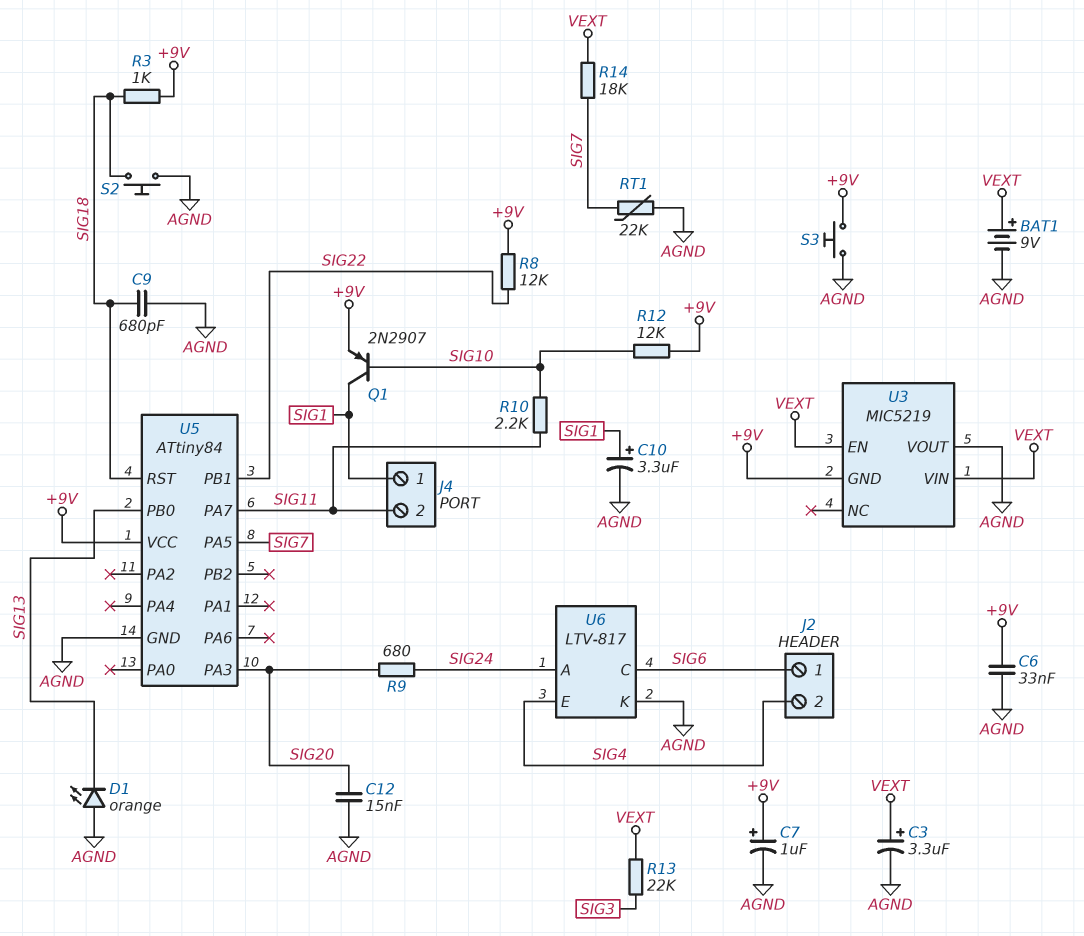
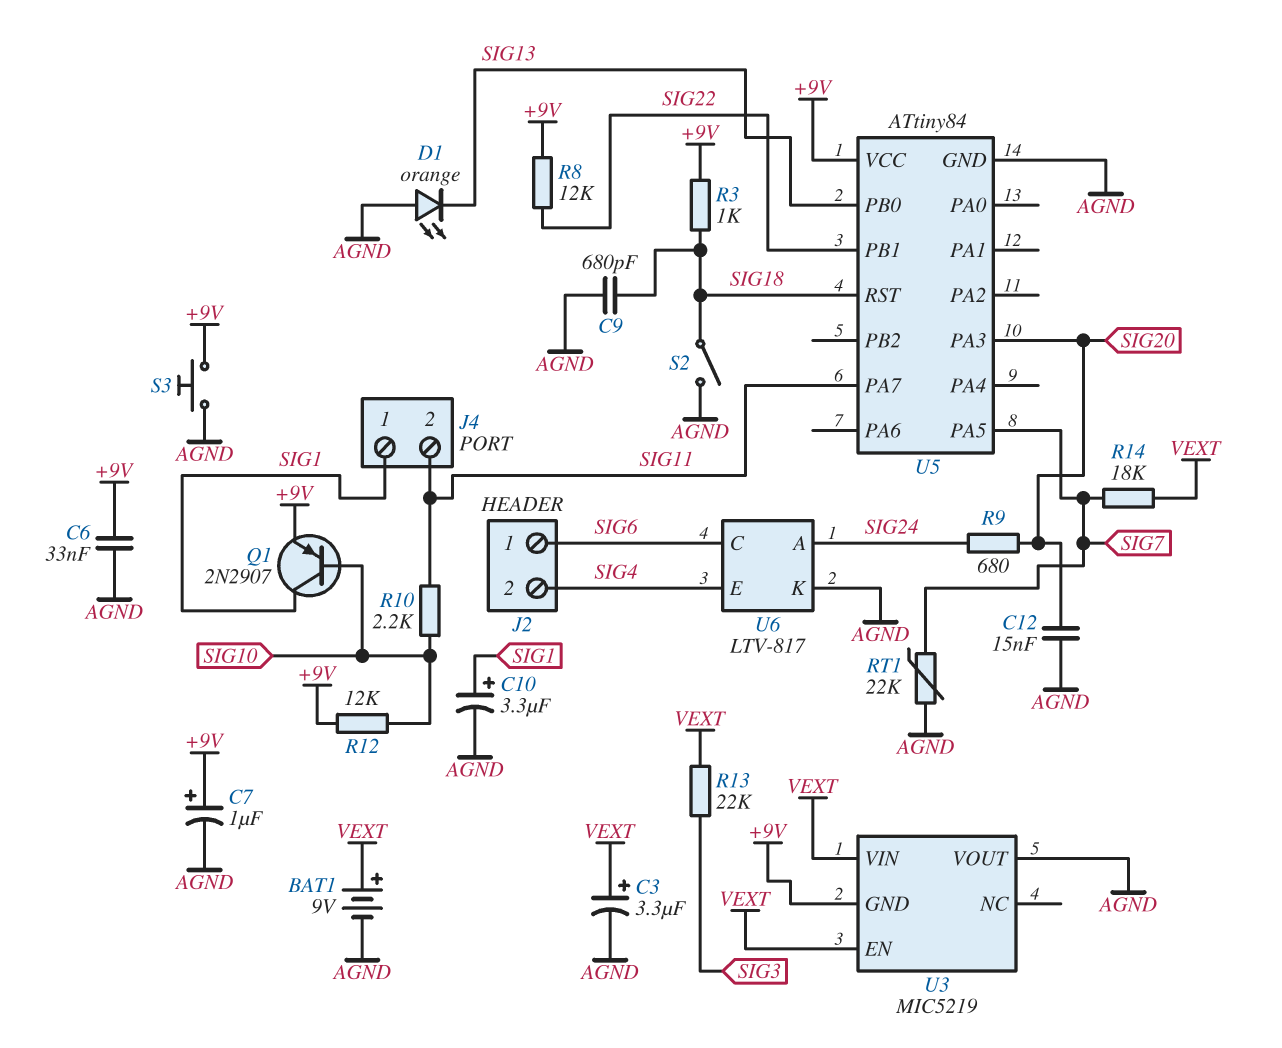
S2: button (AGND, SIG18) -> switch (AGND, SIG18)

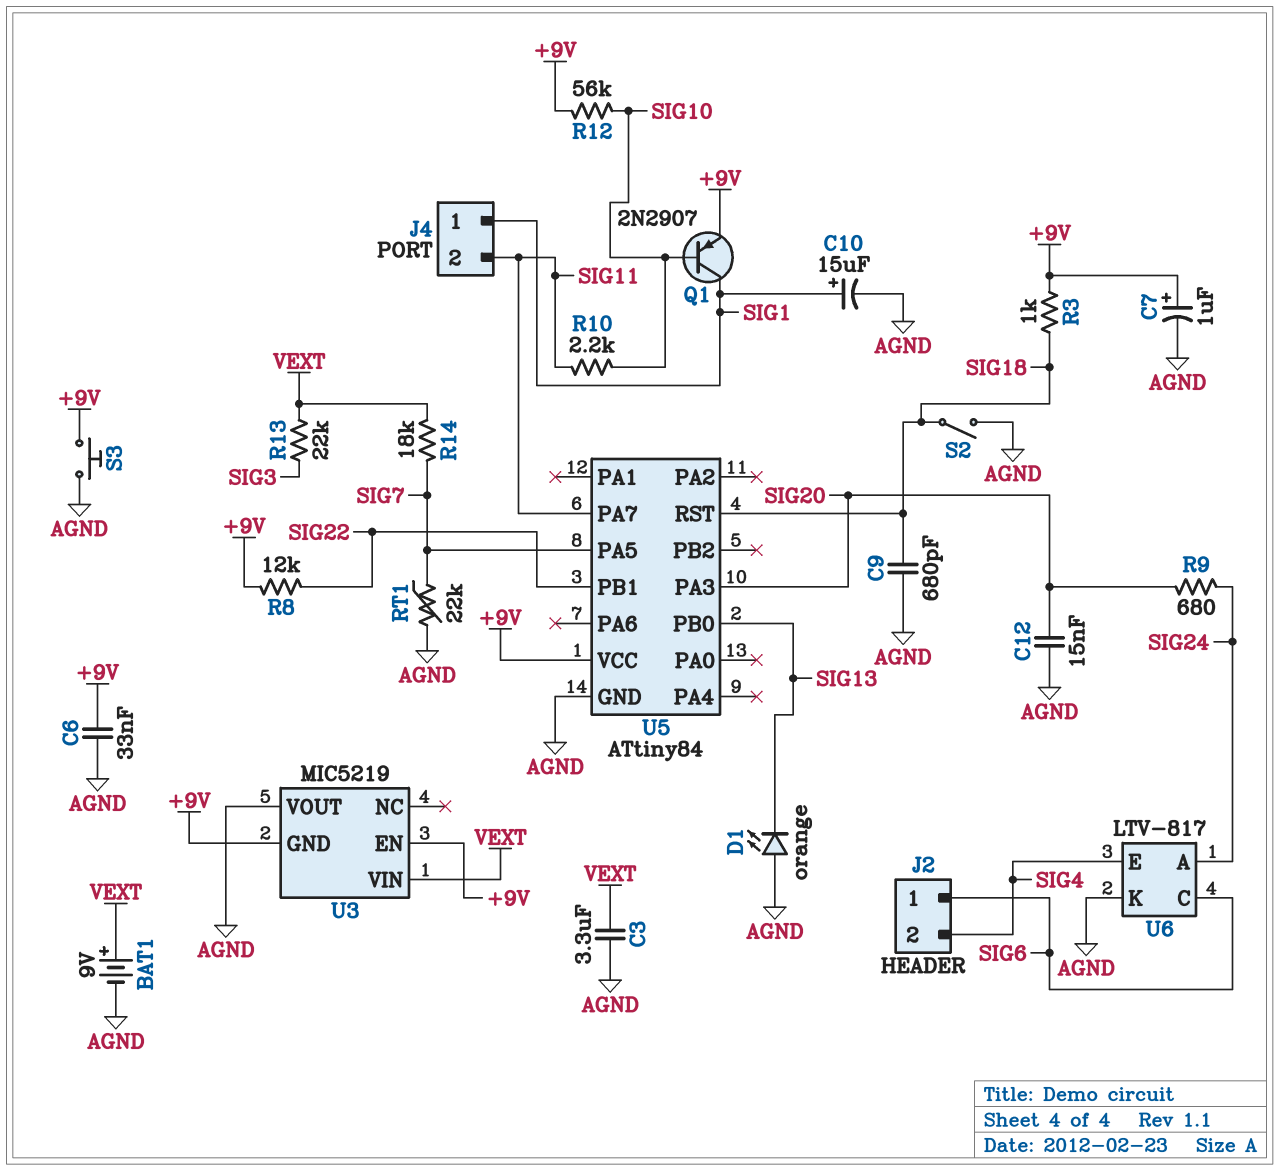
C3: 3.3uF (plus VEXT, minus AGND) -> 3.3uF (AGND, VEXT)
C10: 3.3uF (plus SIG1, minus AGND) -> 15uF (plus SIG1, minus AGND)
R12: 12k (+9V, SIG10) -> 56k (+9V, SIG10)
U3 pin EN: VEXT -> +9V

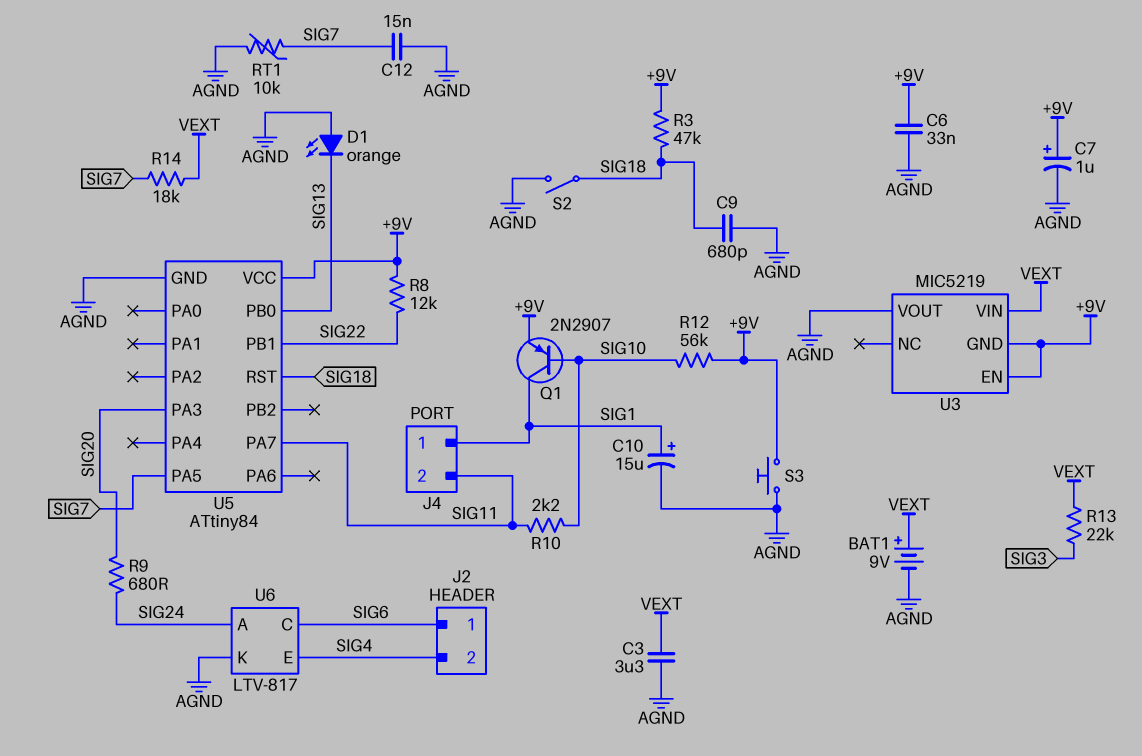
C12: 15nF (AGND, SIG20) -> 15nF (AGND, SIG7)
R3: 1k (+9V, SIG18) -> 47k (+9V, SIG18)
RT1: 22k (AGND, SIG7) -> 10k (AGND, SIG7)

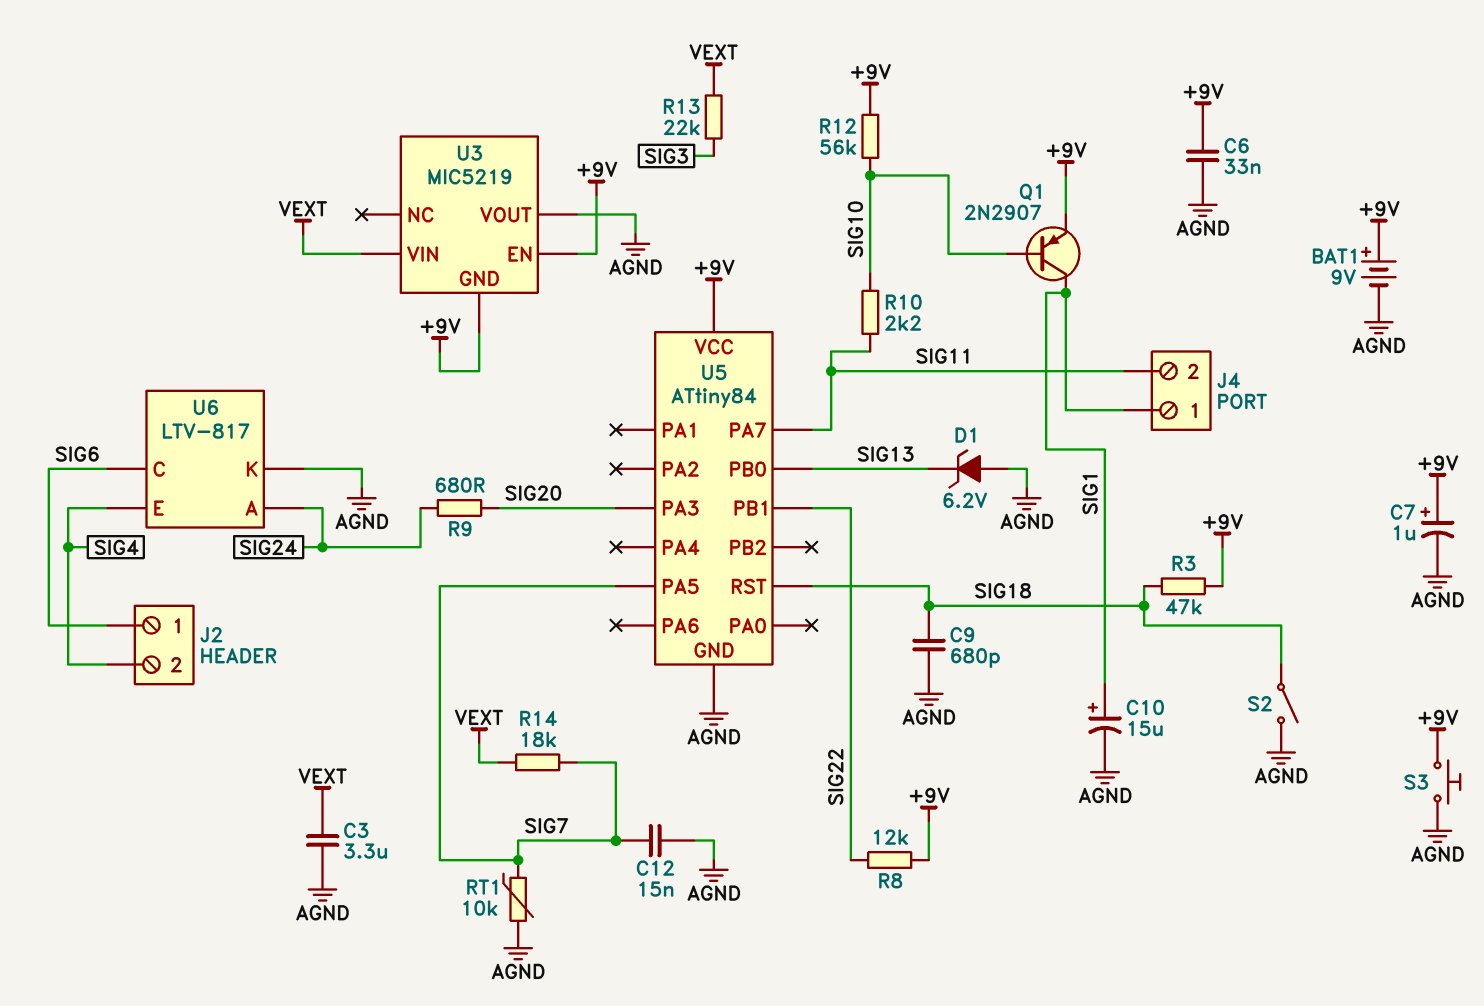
BAT1: 9V (plus VEXT, minus AGND) -> 9V (plus +9V, minus AGND)
D1: LED orange (A AGND, K SIG13) -> zener 6.2V (A AGND, K SIG13)

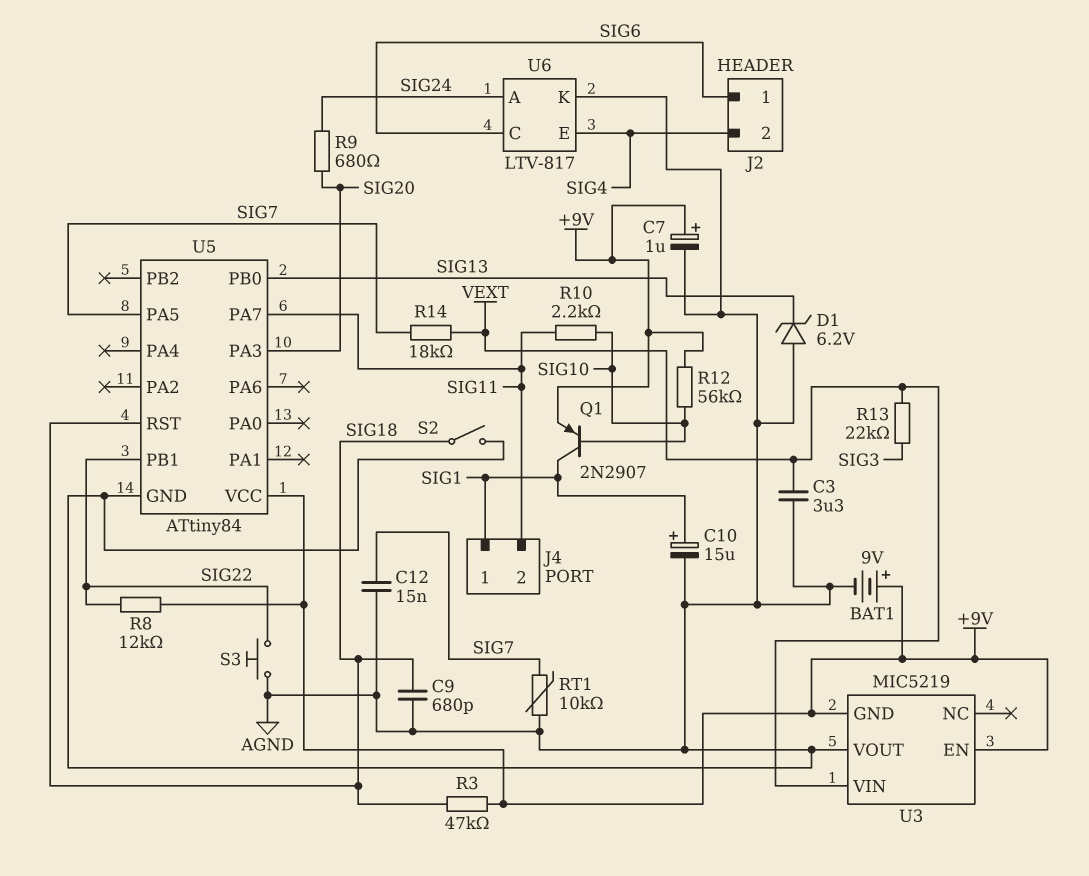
C6: 33nF (+9V, AGND) -> none
S3: button (+9V, AGND) -> button (AGND, SIG22)

